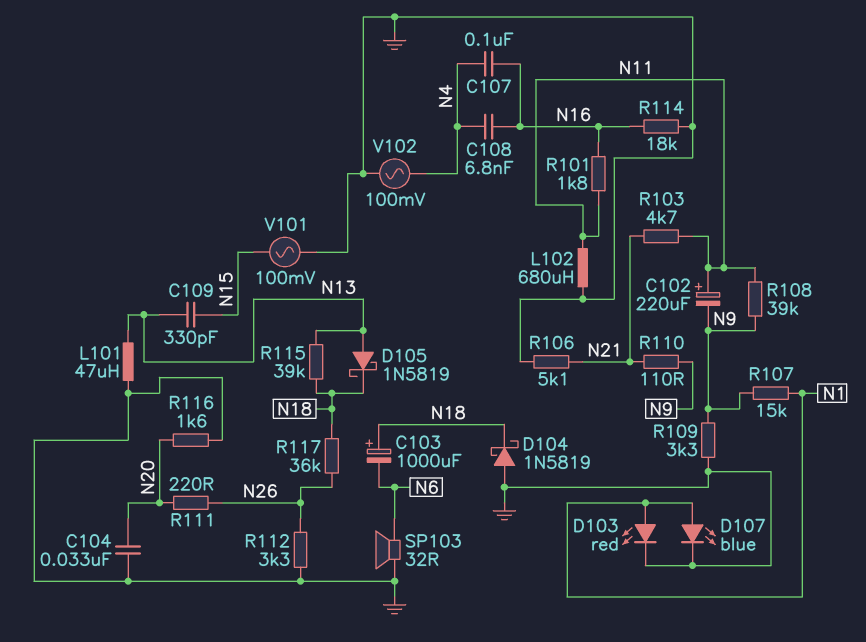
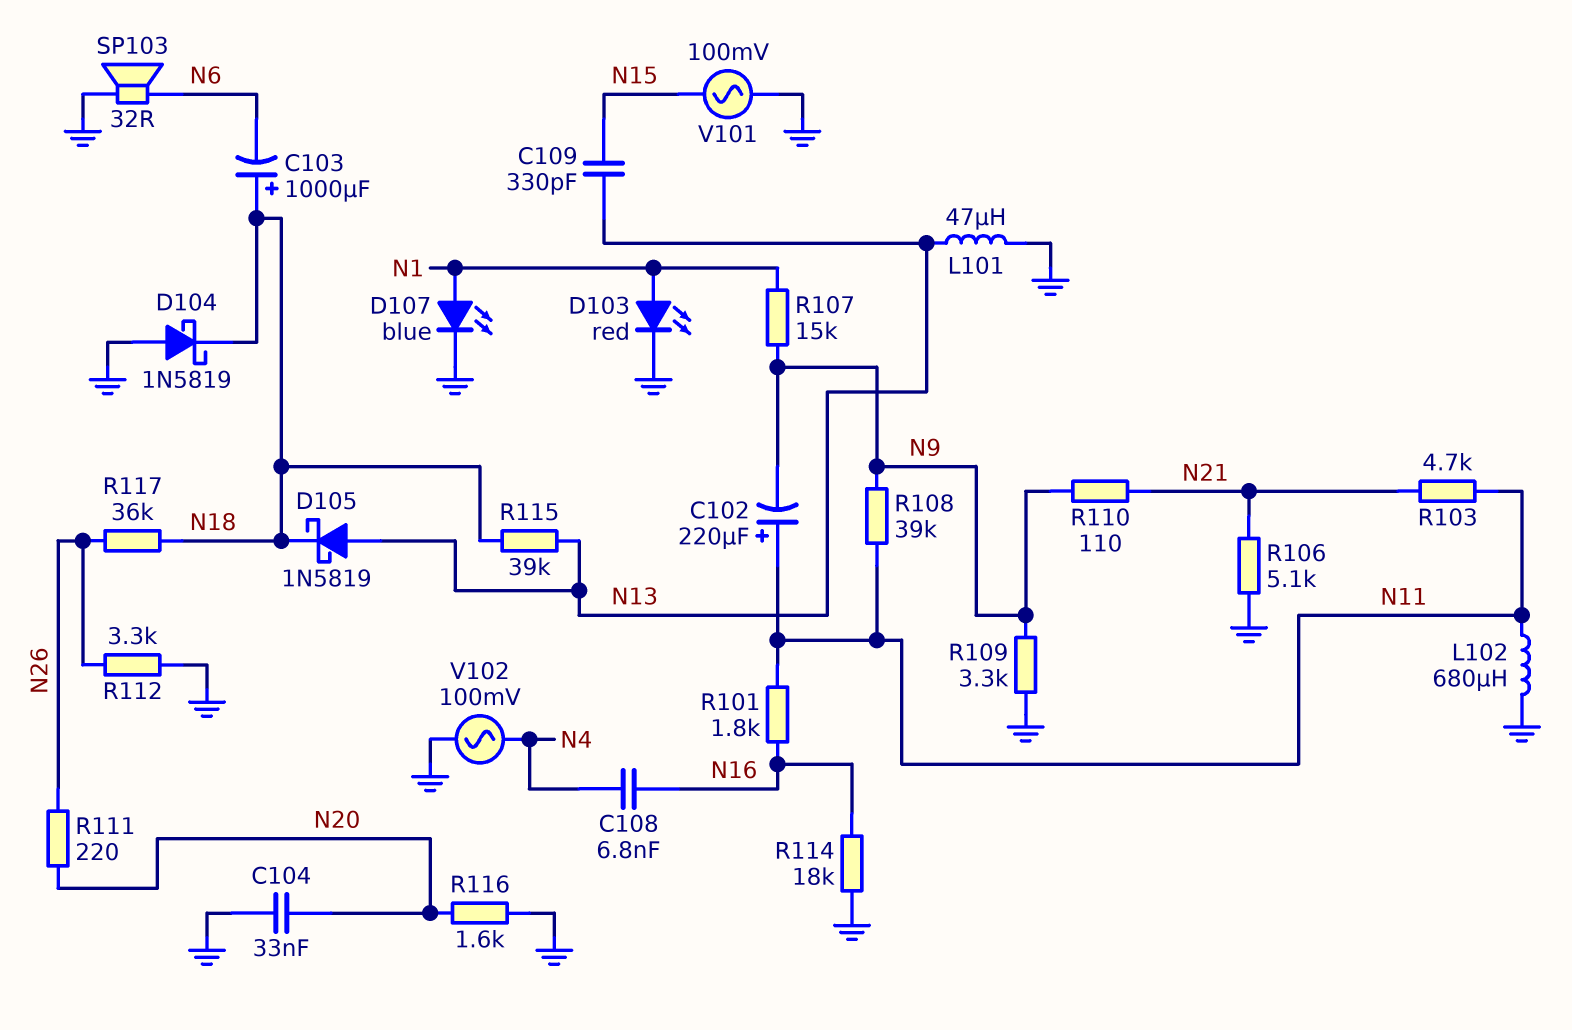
C107: 100nF (N4, N16) -> none

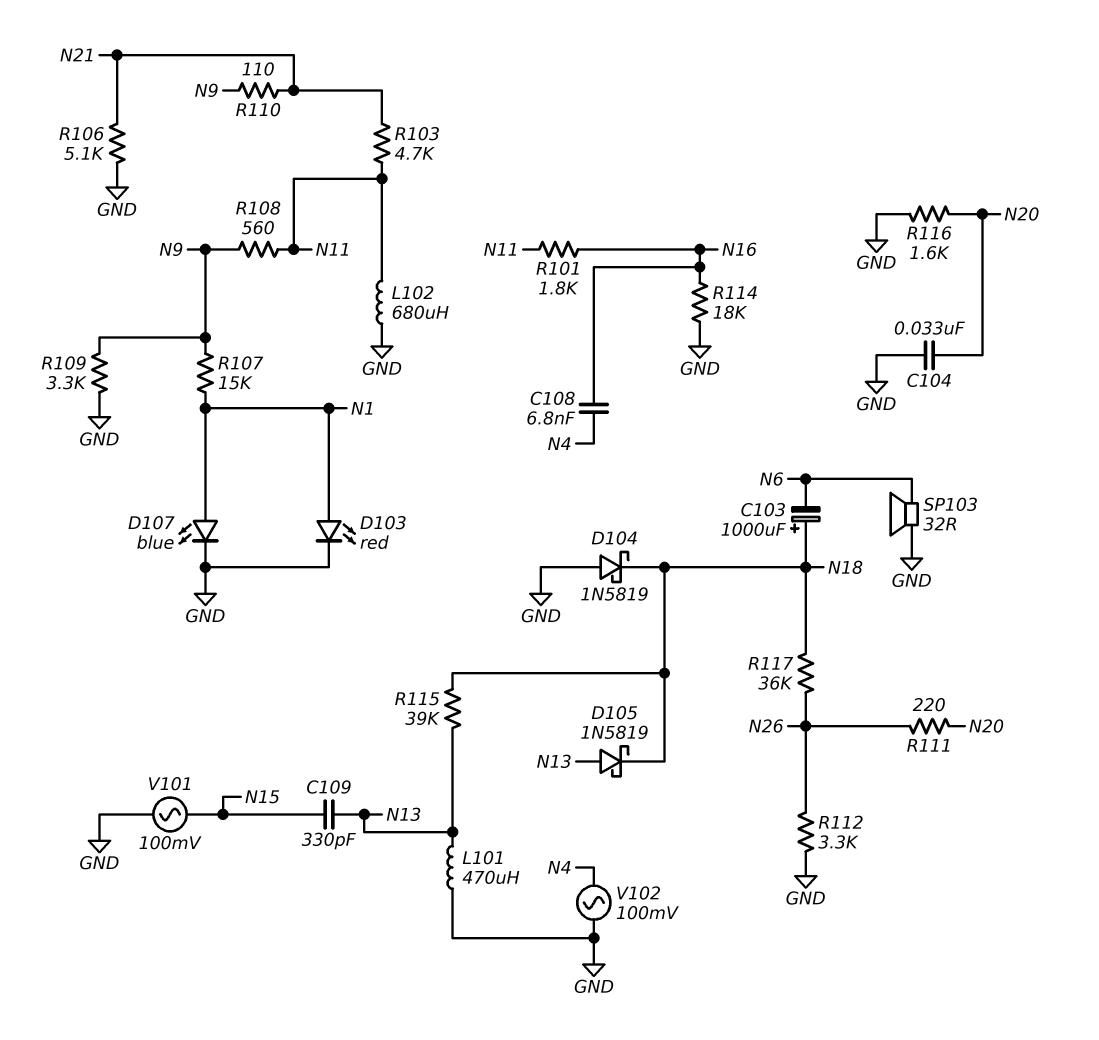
C102: 220uF (plus N11, minus N9) -> none
L101: 47uH (GND, N13) -> 470uH (GND, N13)
R108: 39k (N9, N11) -> 560 (N9, N11)

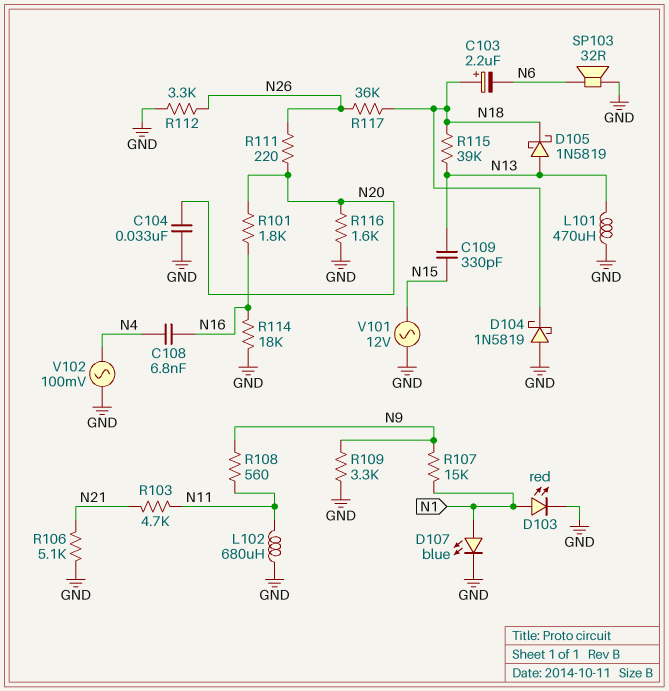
C103: 1000uF (plus N18, minus N6) -> 2.2uF (plus N18, minus N6)
R101: 1.8k (N11, N16) -> 1.8k (N16, N20)
R110: 110 (N9, N21) -> none
V101: AC 100mV (GND, N15) -> AC 12V (GND, N15)

